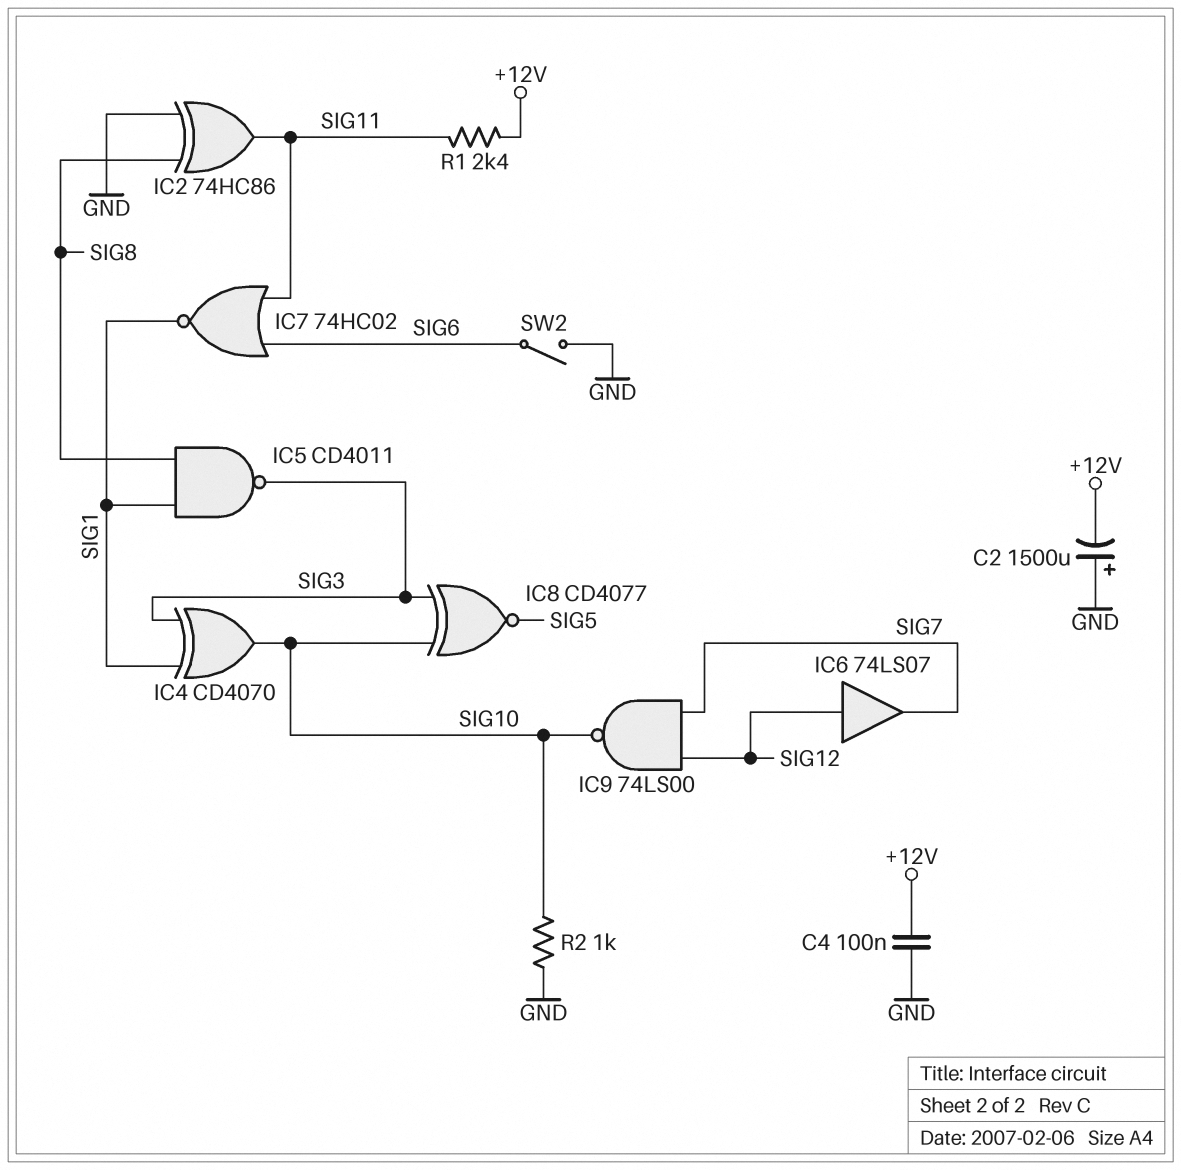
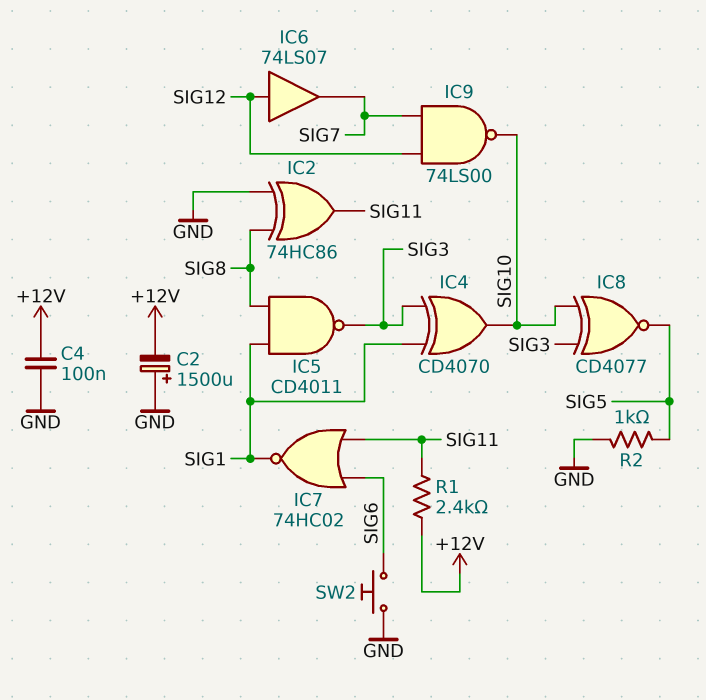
R2: 1k (GND, SIG10) -> 1k (GND, SIG5)
SW2: switch (GND, SIG6) -> button (GND, SIG6)

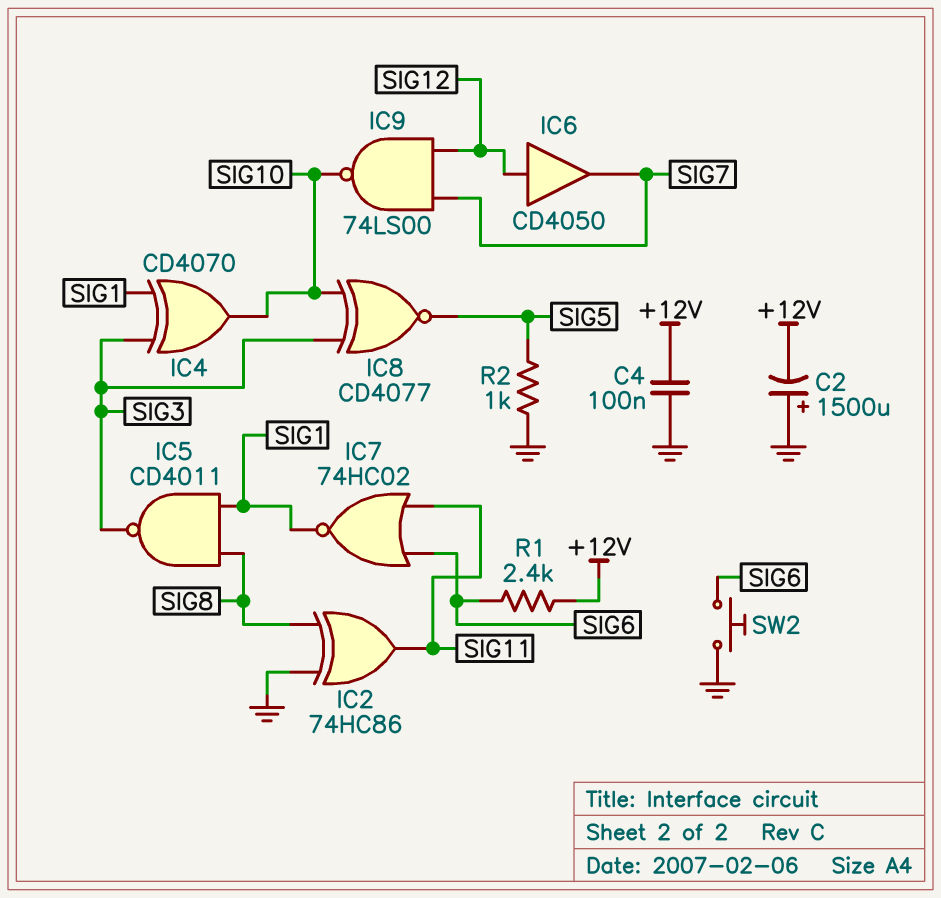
IC6: buffer 74LS07 (in SIG12, out SIG7) -> buffer CD4050 (in SIG12, out SIG7)
R1: 2.4k (+12V, SIG11) -> 2.4k (+12V, SIG6)

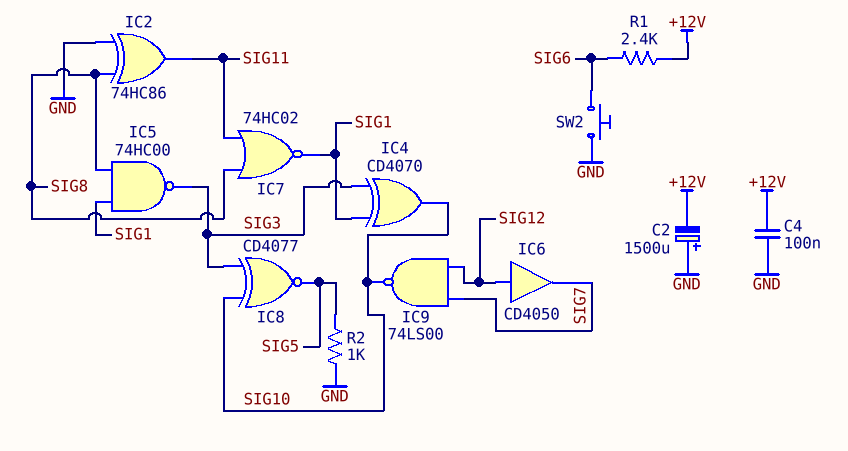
IC5: NAND CD4011 (in SIG1, in SIG8, out SIG3) -> NAND 74HC00 (in SIG1, in SIG8, out SIG3)
IC7: NOR 74HC02 (in SIG6, in SIG11, out SIG1) -> NOR 74HC02 (in SIG8, in SIG11, out SIG1)

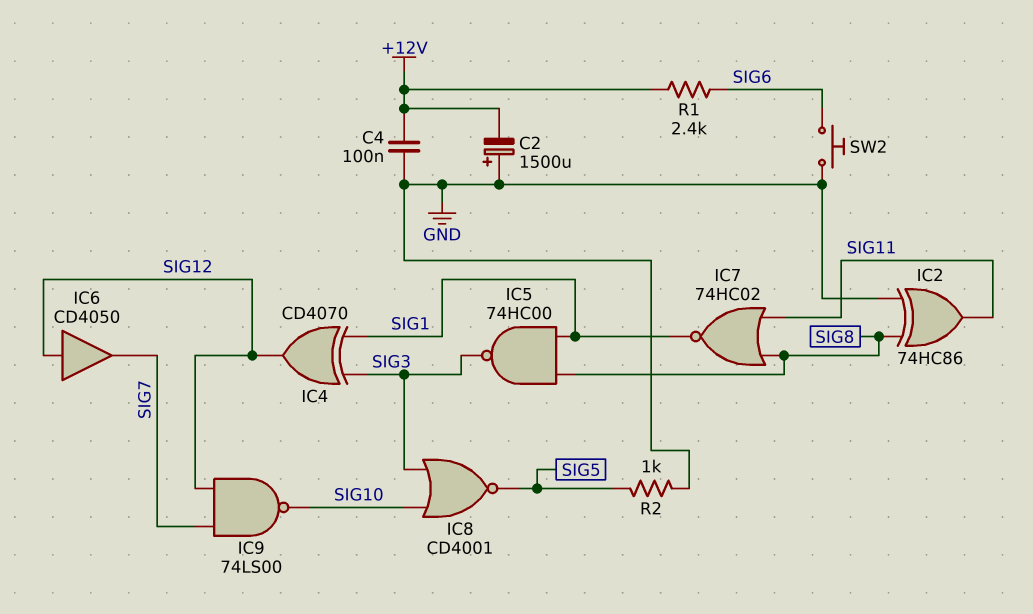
IC4: XOR CD4070 (in SIG1, in SIG3, out SIG10) -> XOR CD4070 (in SIG1, in SIG3, out SIG12)
IC8: XNOR CD4077 (in SIG3, in SIG10, out SIG5) -> NOR CD4001 (in SIG3, in SIG10, out SIG5)

